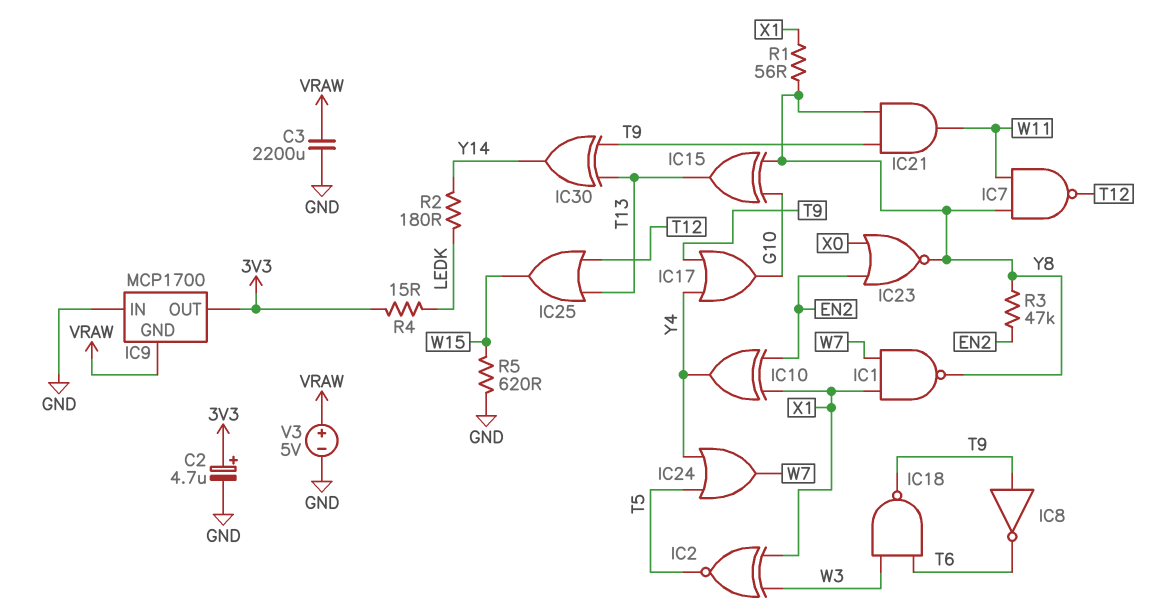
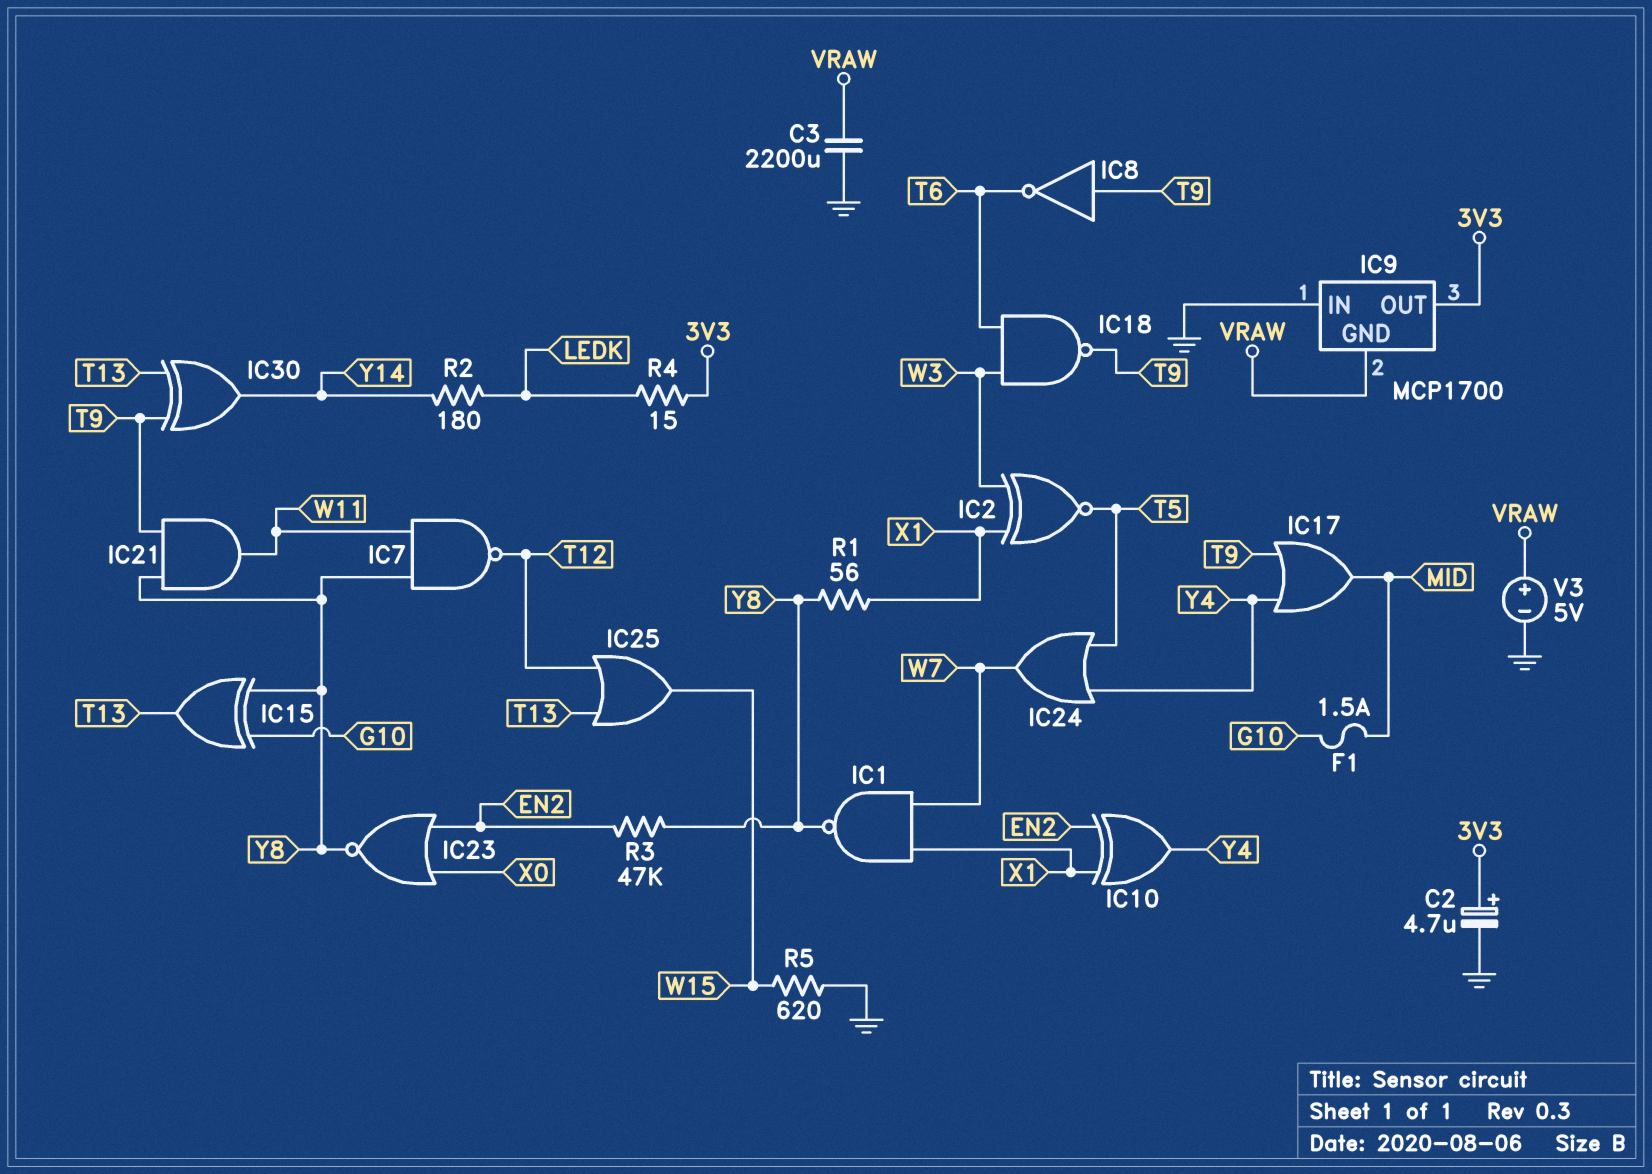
F1: none -> 1.5A (G10, MID)
IC17: OR (in T9, in Y4, out G10) -> OR (in T9, in Y4, out MID)

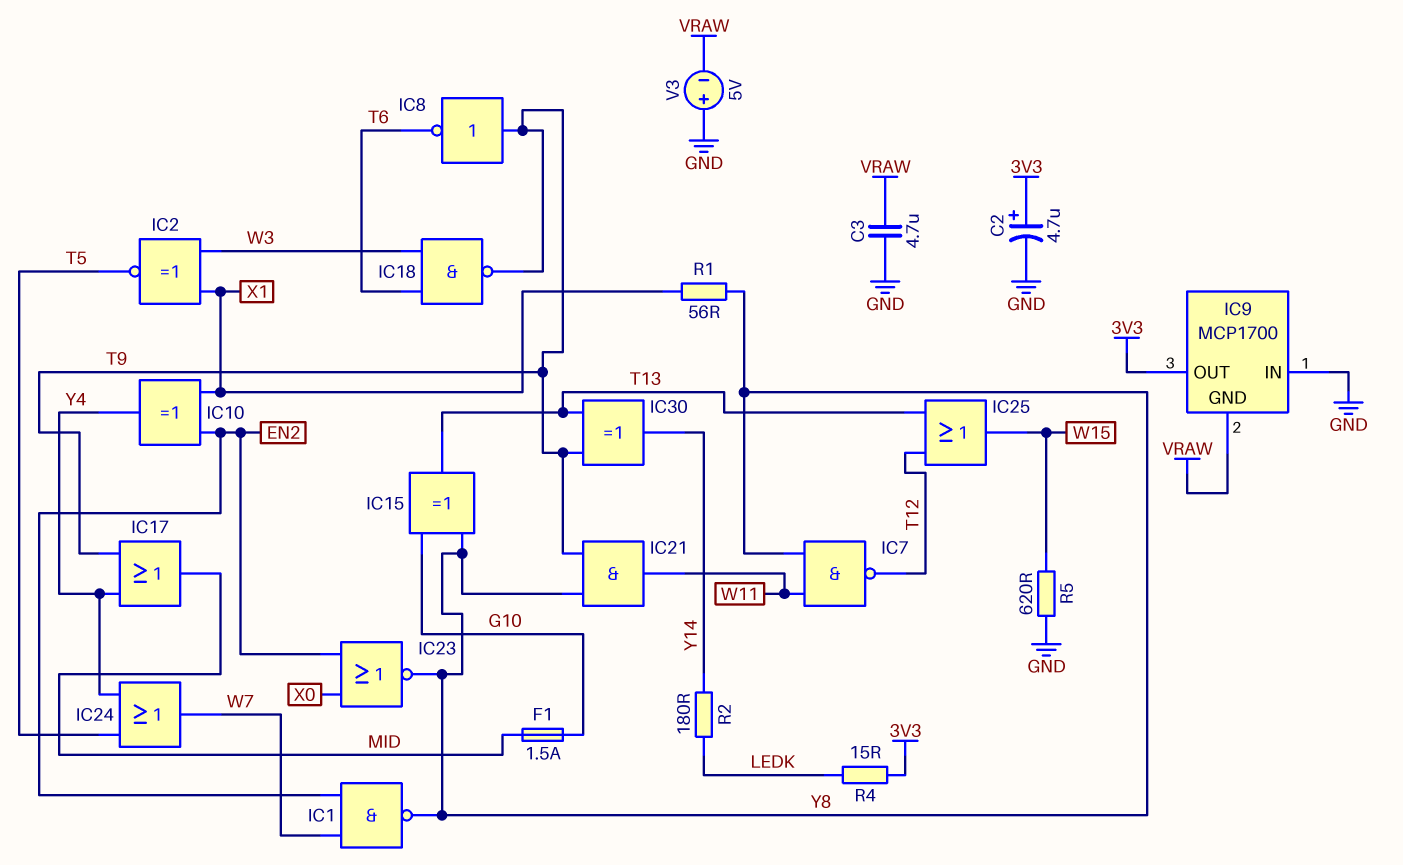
C3: 2200uF (GND, VRAW) -> 4.7uF (GND, VRAW)
IC1: NAND (in W7, in X1, out Y8) -> NAND (in EN2, in W7, out Y8)
R3: 47k (EN2, Y8) -> none
V3: 5V (plus VRAW, minus GND) -> 5V (plus GND, minus VRAW)

